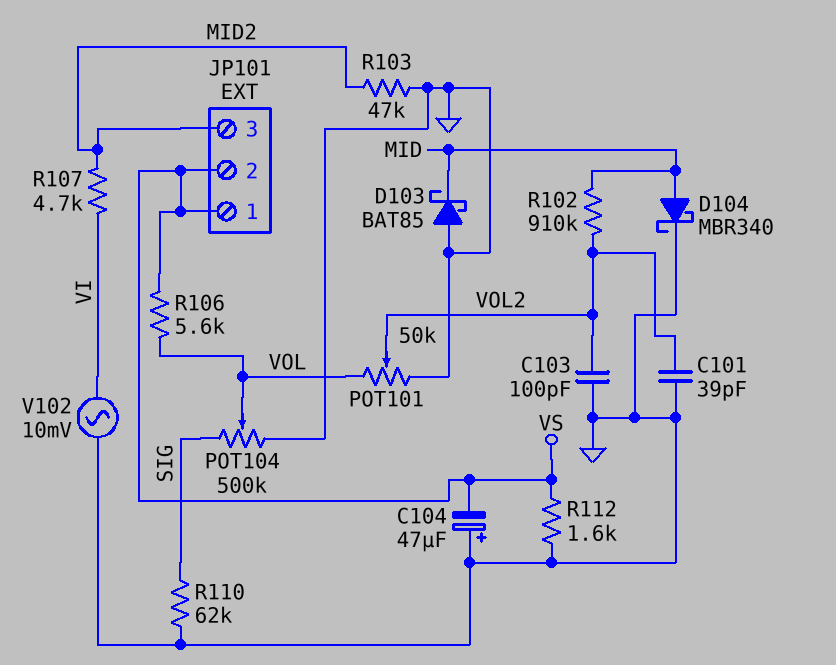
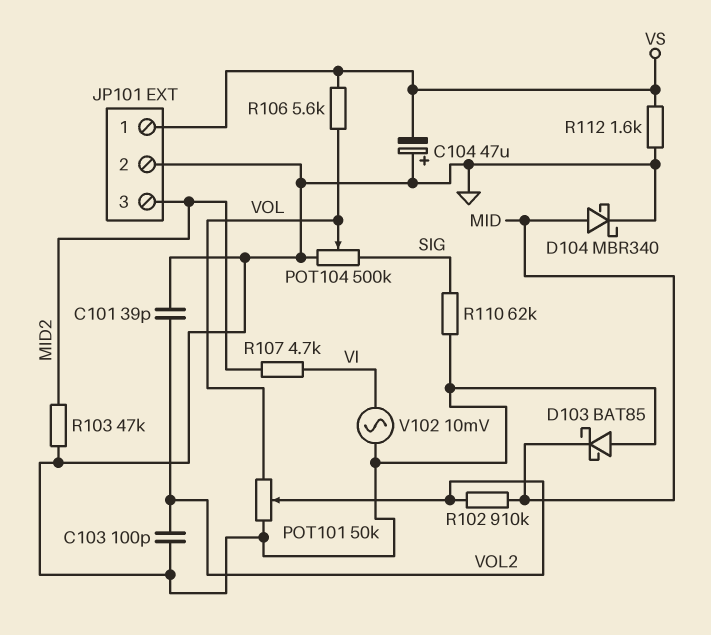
JP101 pin 2: VS -> GND

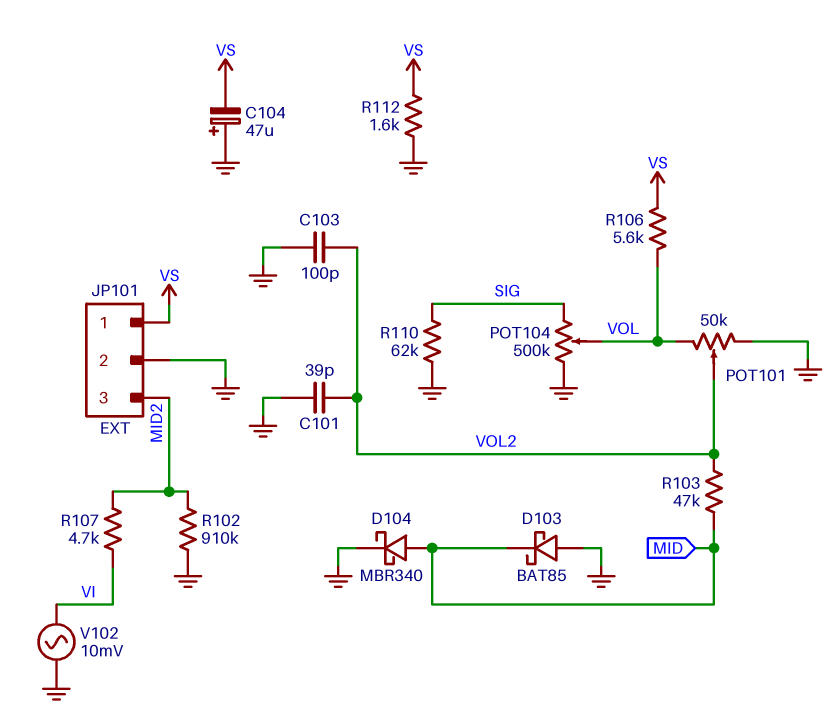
R102: 910k (MID, VOL2) -> 910k (GND, MID2)
R103: 47k (GND, MID2) -> 47k (MID, VOL2)

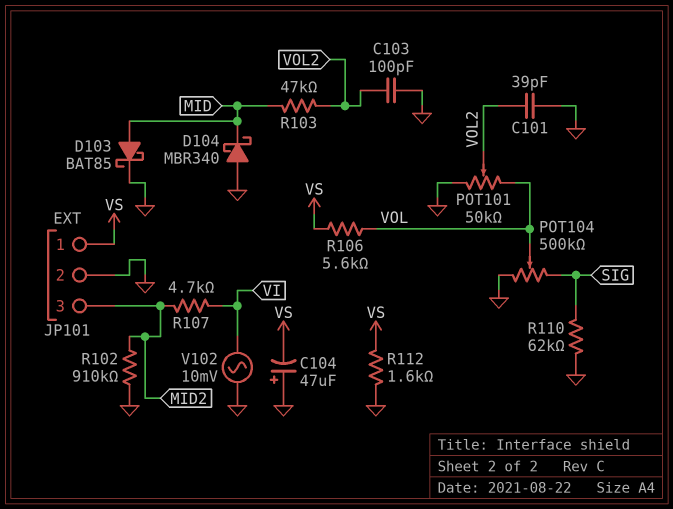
D103: schottky BAT85 (A GND, K MID) -> schottky BAT85 (A MID, K GND)
D104: schottky MBR340 (A MID, K GND) -> schottky MBR340 (A GND, K MID)

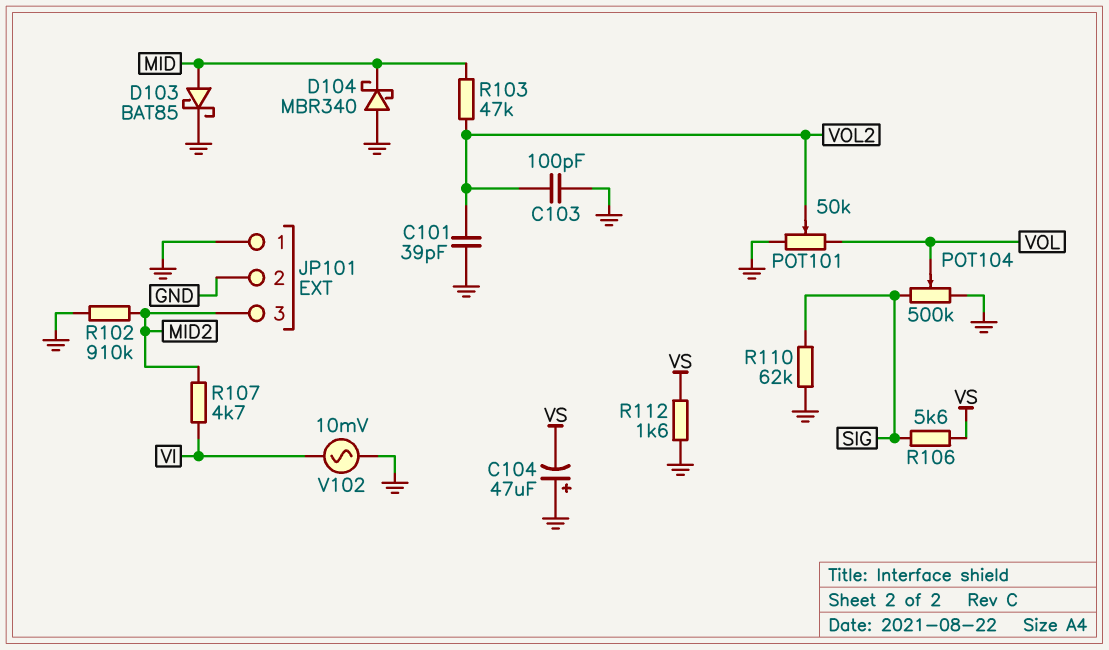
JP101 pin 1: VS -> GND
R106: 5.6k (VOL, VS) -> 5.6k (SIG, VS)

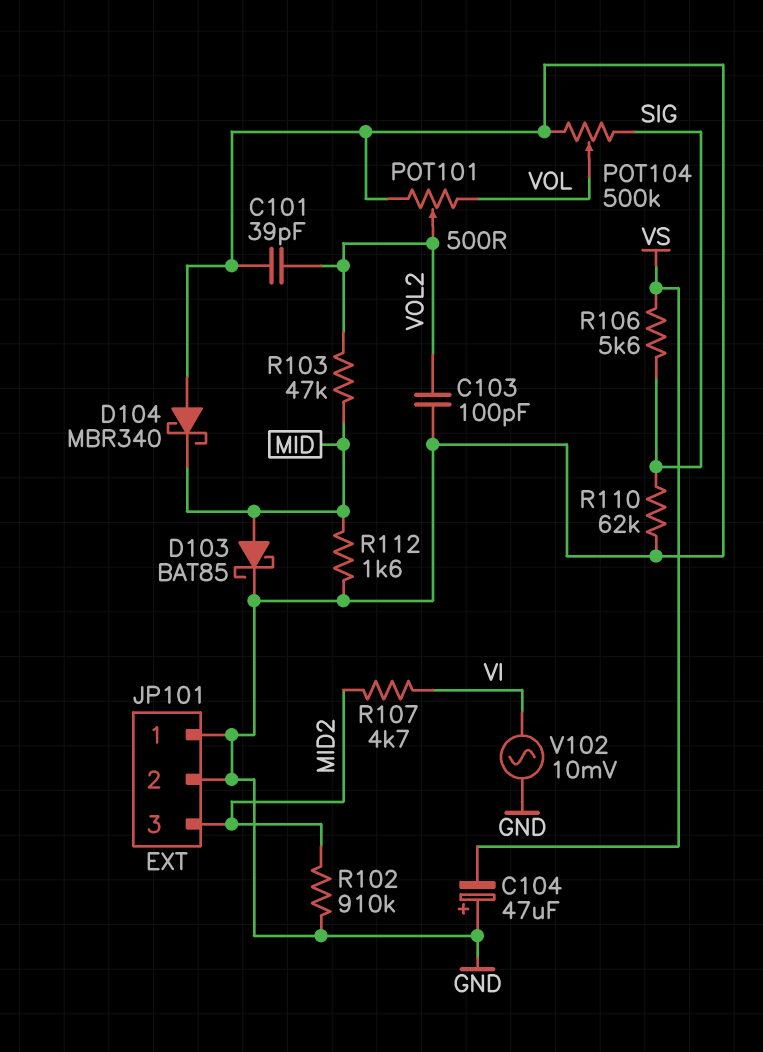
POT101: 50k (GND, VOL, wiper VOL2) -> 500 (GND, VOL, wiper VOL2)
R112: 1.6k (GND, VS) -> 1.6k (GND, MID)

